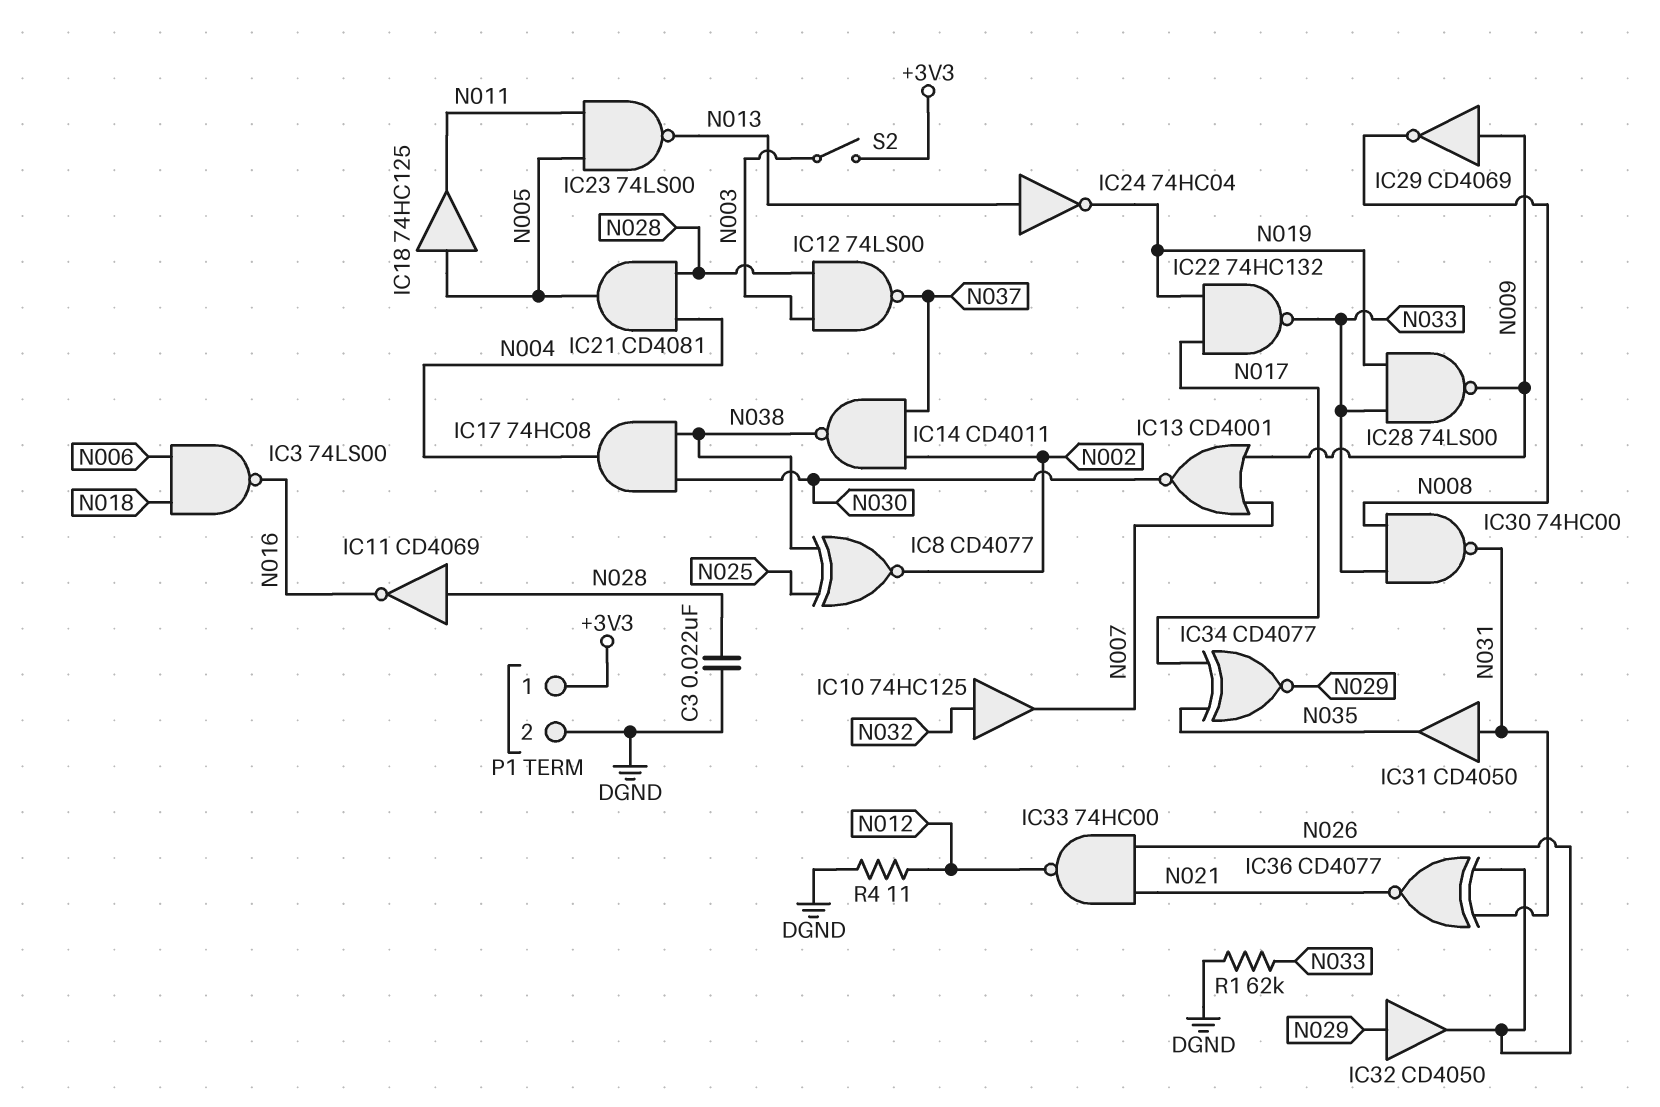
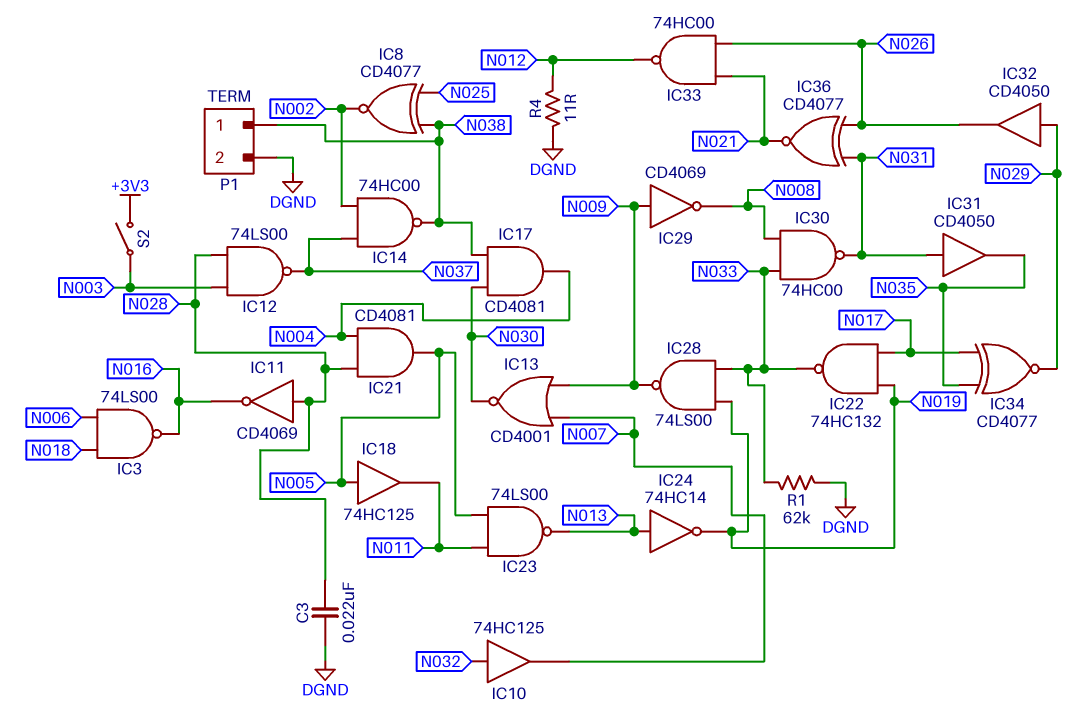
IC14: NAND CD4011 (in N002, in N037, out N038) -> NAND 74HC00 (in N002, in N037, out N038)
IC17: AND 74HC08 (in N030, in N038, out N004) -> AND CD4081 (in N030, in N038, out N004)
IC24: NOT 74HC04 (in N013, out N019) -> NOT 74HC14 (in N013, out N019)
P1 pin 1: +3V3 -> N038

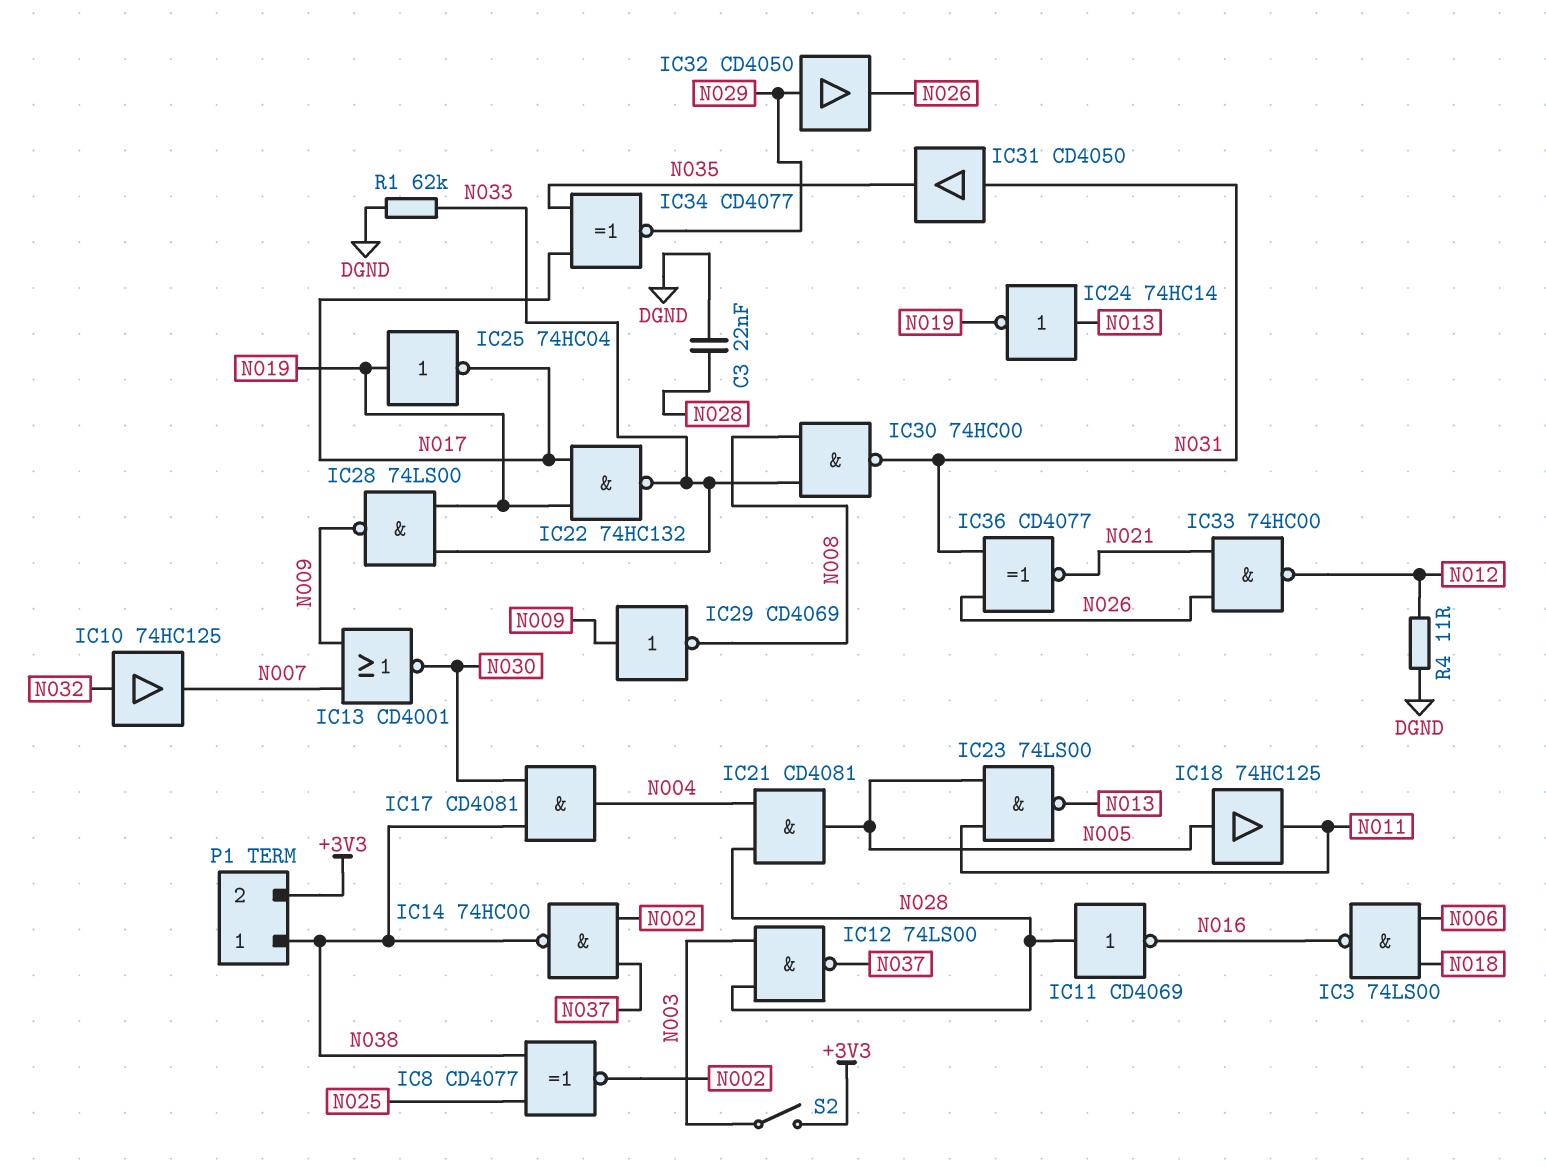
IC25: none -> NOT 74HC04 (in N019, out N017)
P1 pin 2: DGND -> +3V3

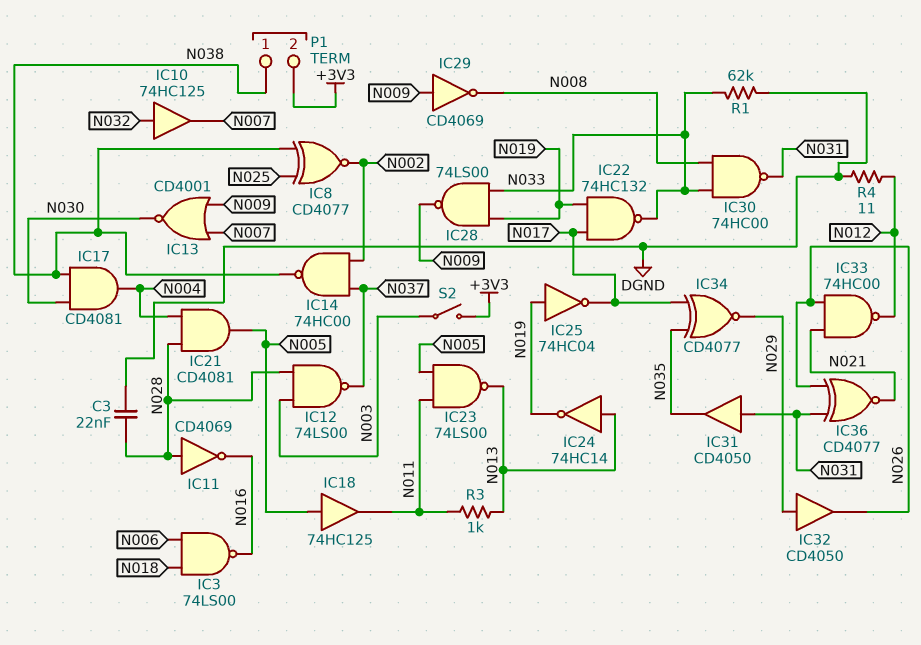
R3: none -> 1k (N011, N013)

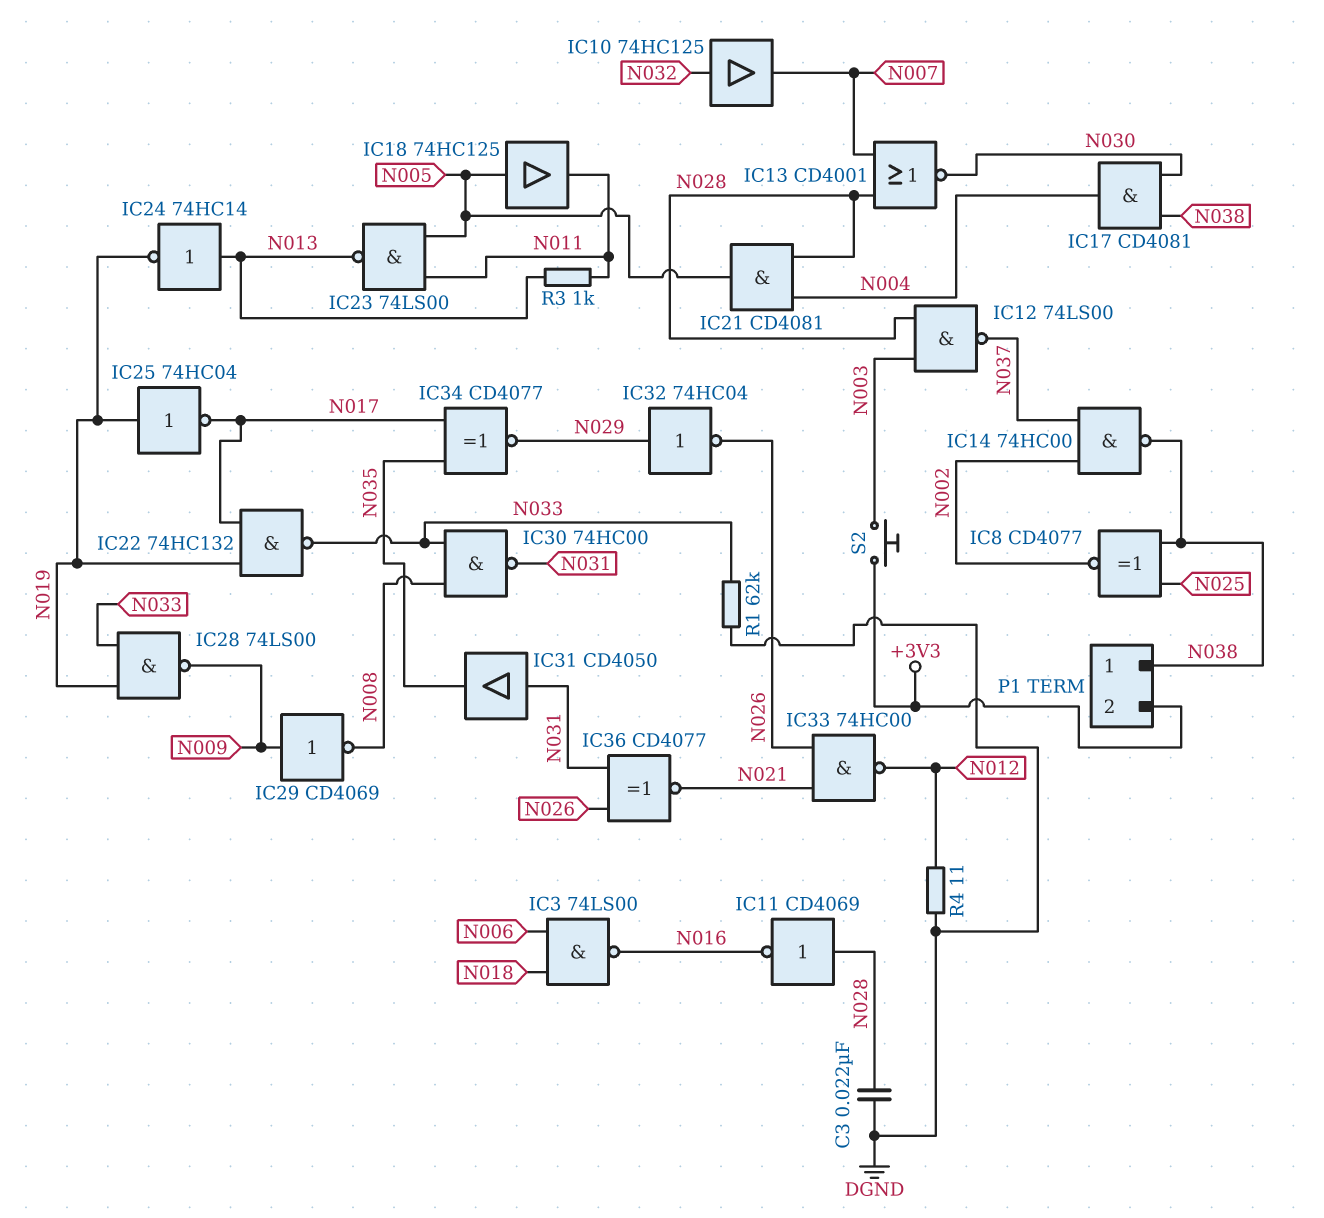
IC13: NOR CD4001 (in N007, in N009, out N030) -> NOR CD4001 (in N007, in N028, out N030)
IC32: buffer CD4050 (in N029, out N026) -> NOT 74HC04 (in N029, out N026)
S2: switch (+3V3, N003) -> button (+3V3, N003)

